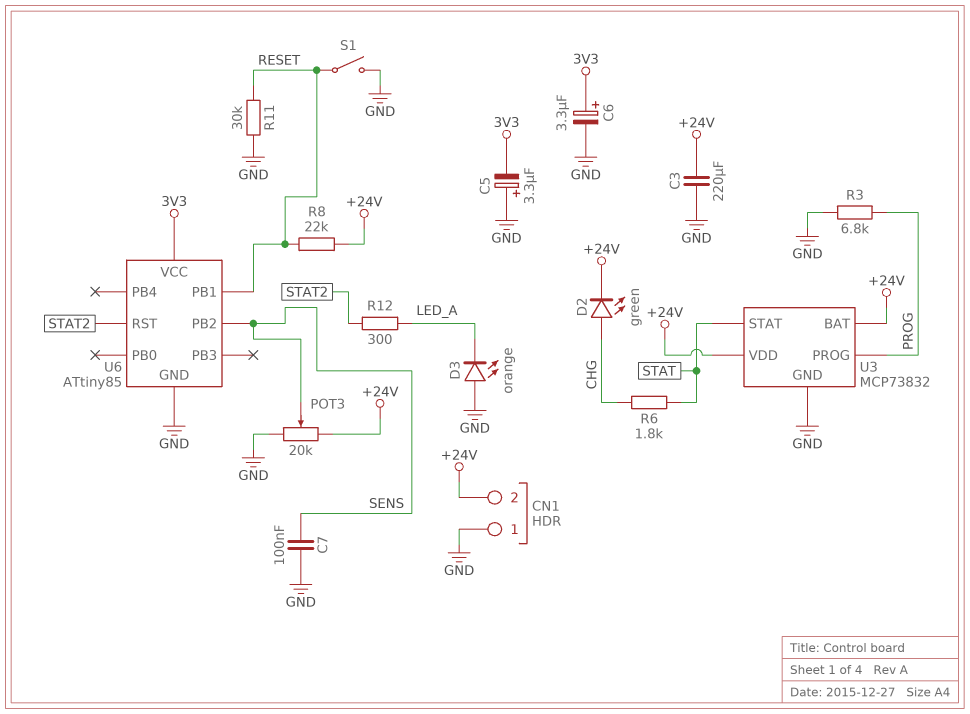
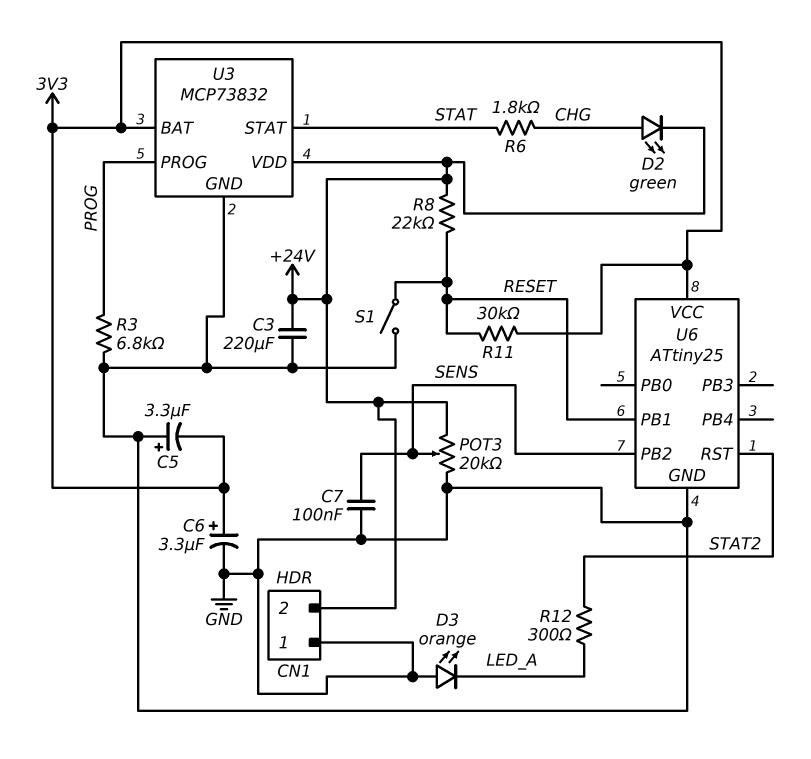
R11: 30k (GND, RESET) -> 30k (3V3, RESET)
U3 pin BAT: +24V -> 3V3
U6: ATtiny85 -> ATtiny25

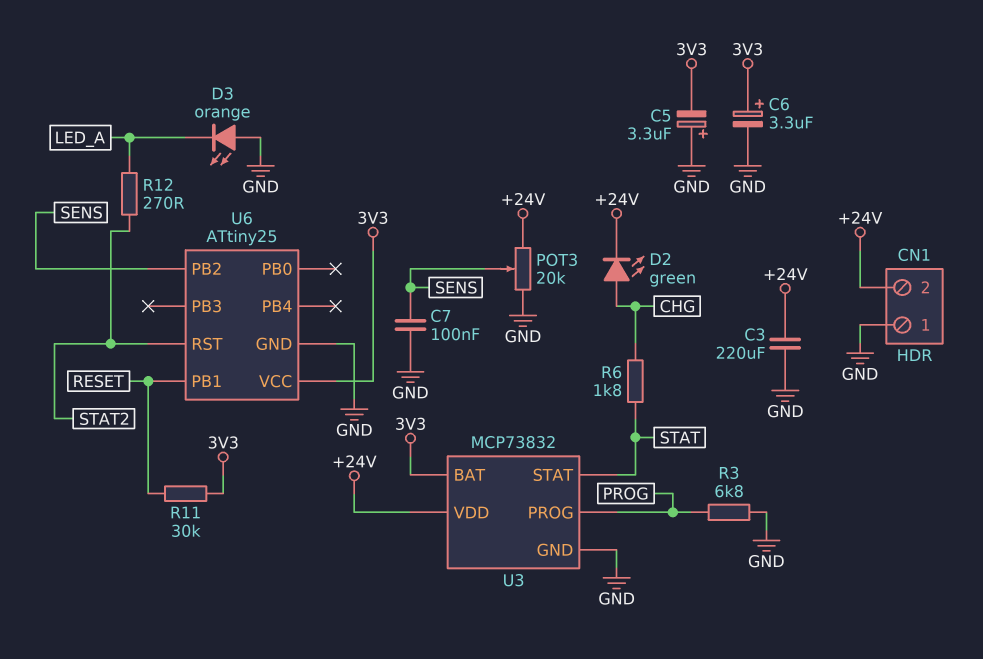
R8: 22k (+24V, RESET) -> none
R12: 300 (LED_A, STAT2) -> 270 (LED_A, STAT2)
S1: switch (GND, RESET) -> none

